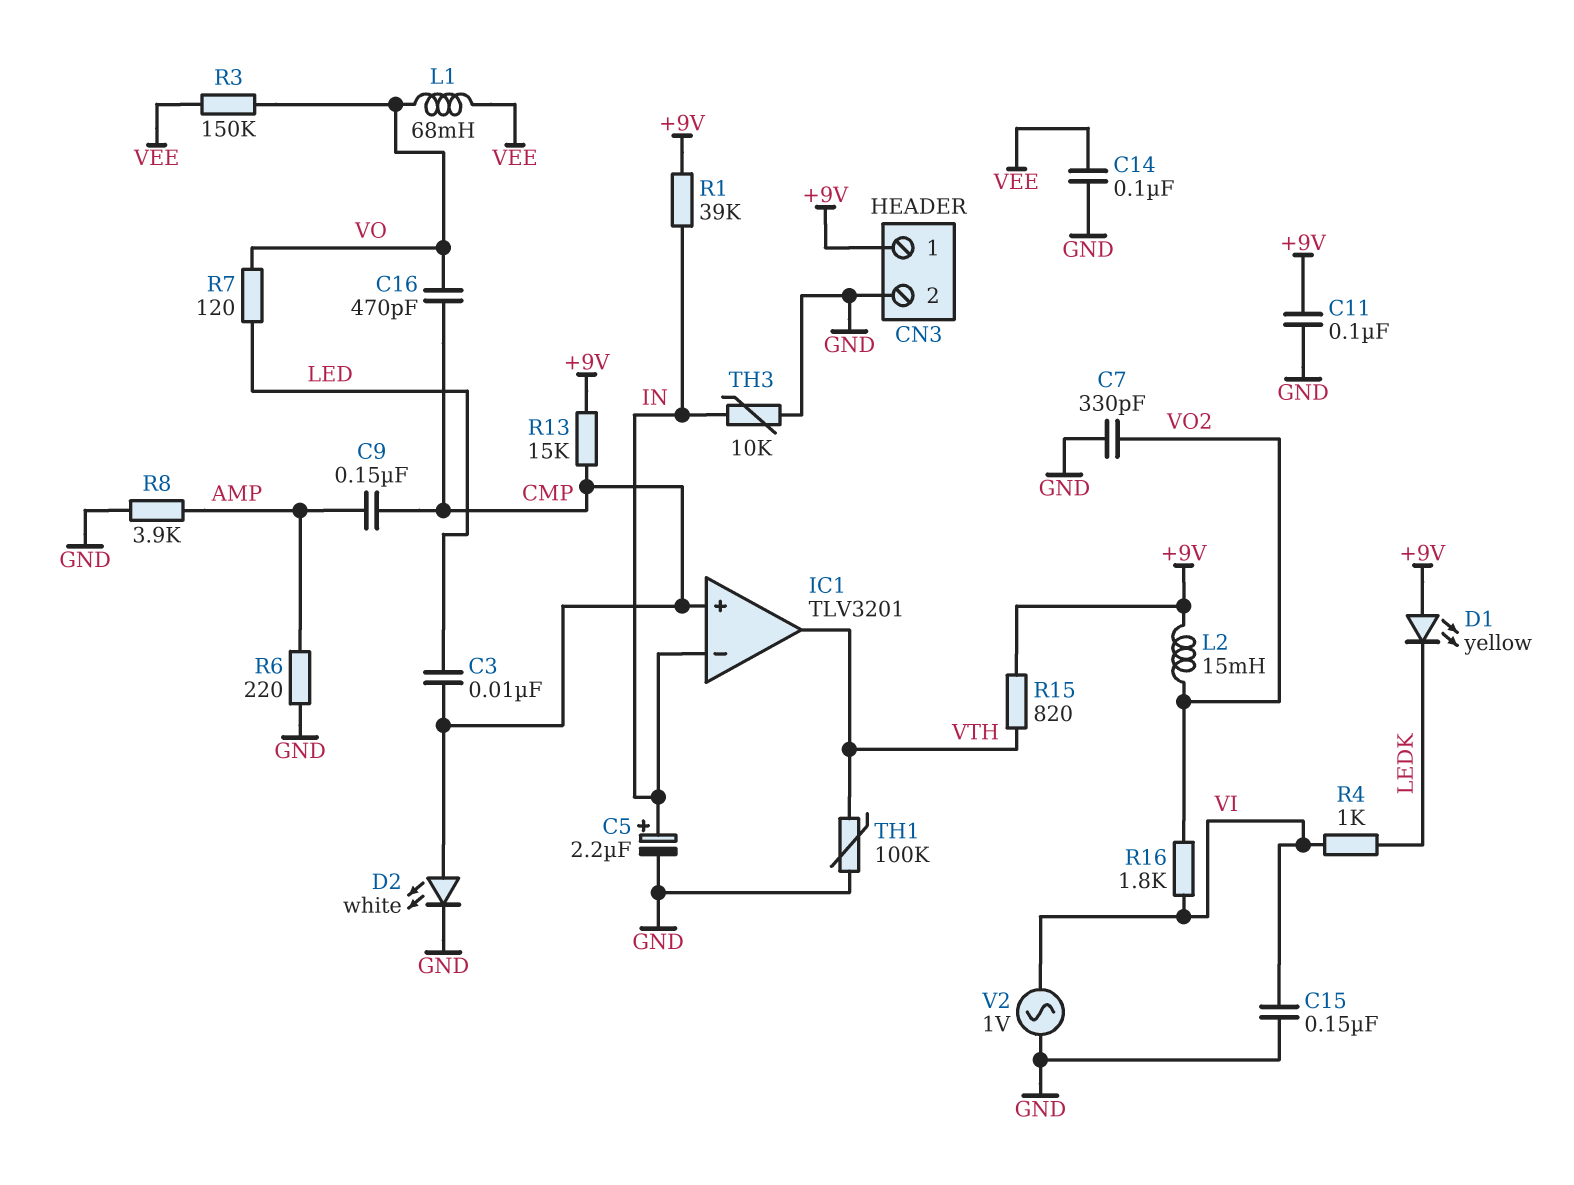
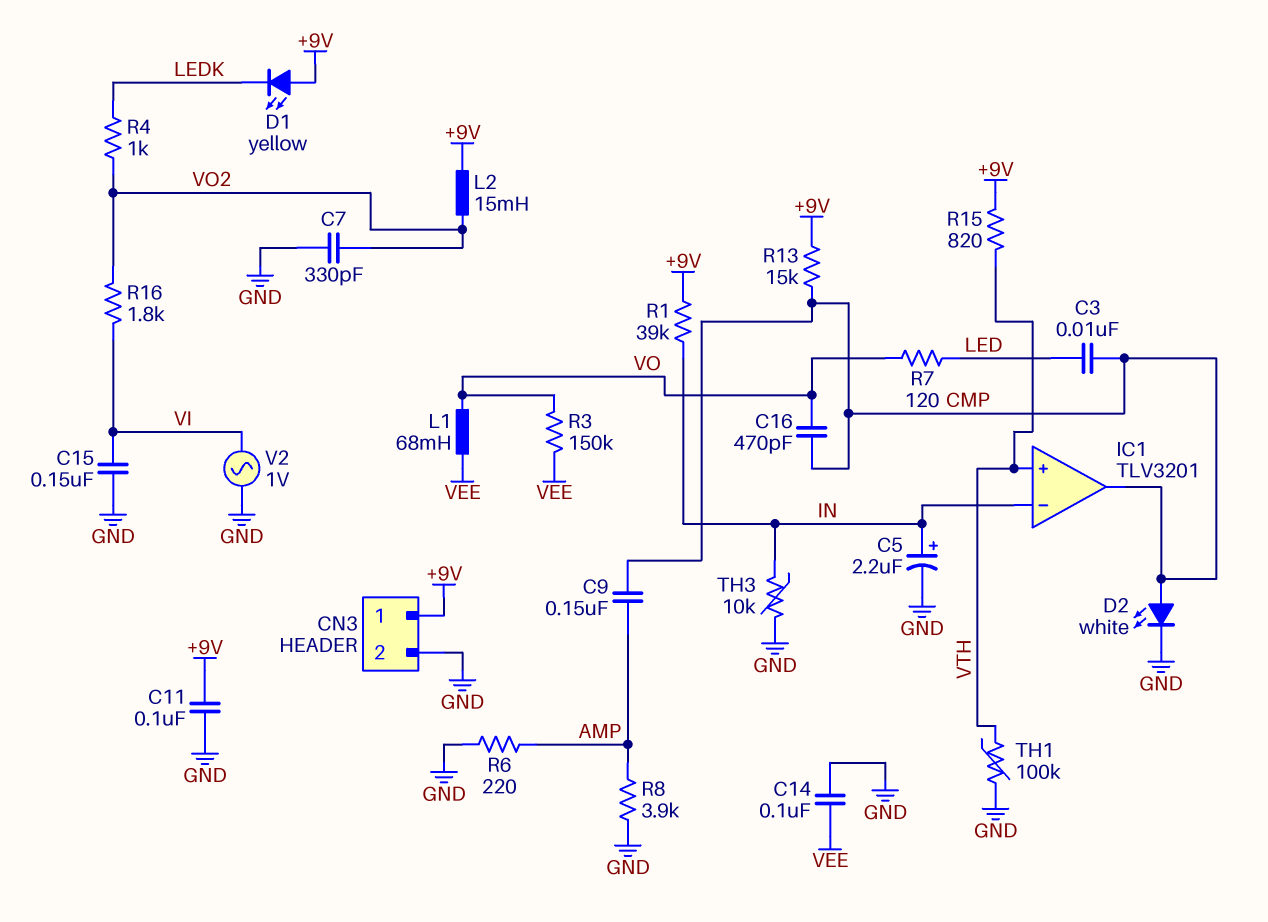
IC1 pin in+: CMP -> VTH
IC1 pin out: VTH -> CMP
R4: 1k (LEDK, VI) -> 1k (LEDK, VO2)

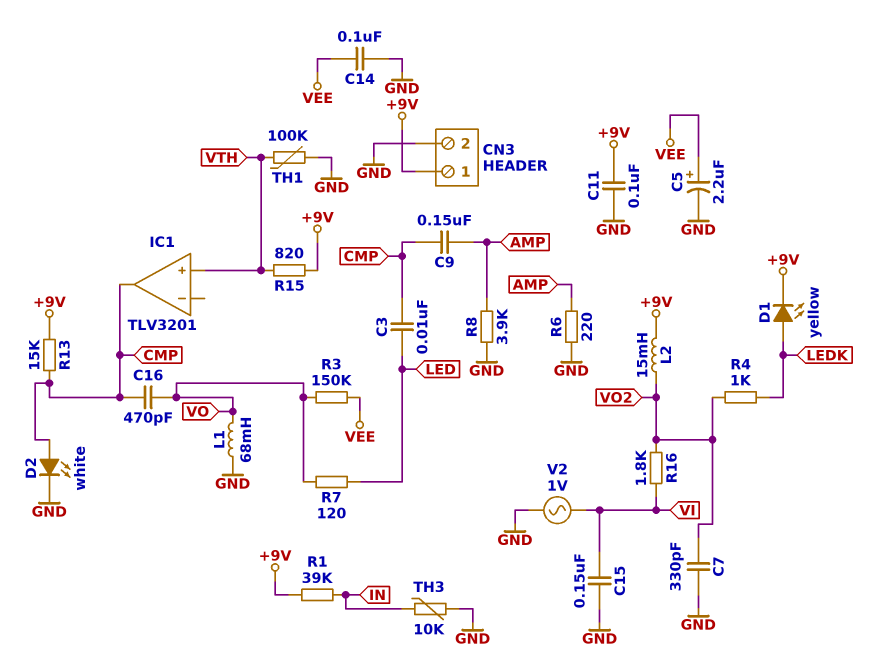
C5: 2.2uF (plus IN, minus GND) -> 2.2uF (plus VEE, minus GND)
D1: LED yellow (A +9V, K LEDK) -> LED yellow (A LEDK, K +9V)
IC1 pin in-: IN -> none
L1: 68mH (VEE, VO) -> 68mH (GND, VO)

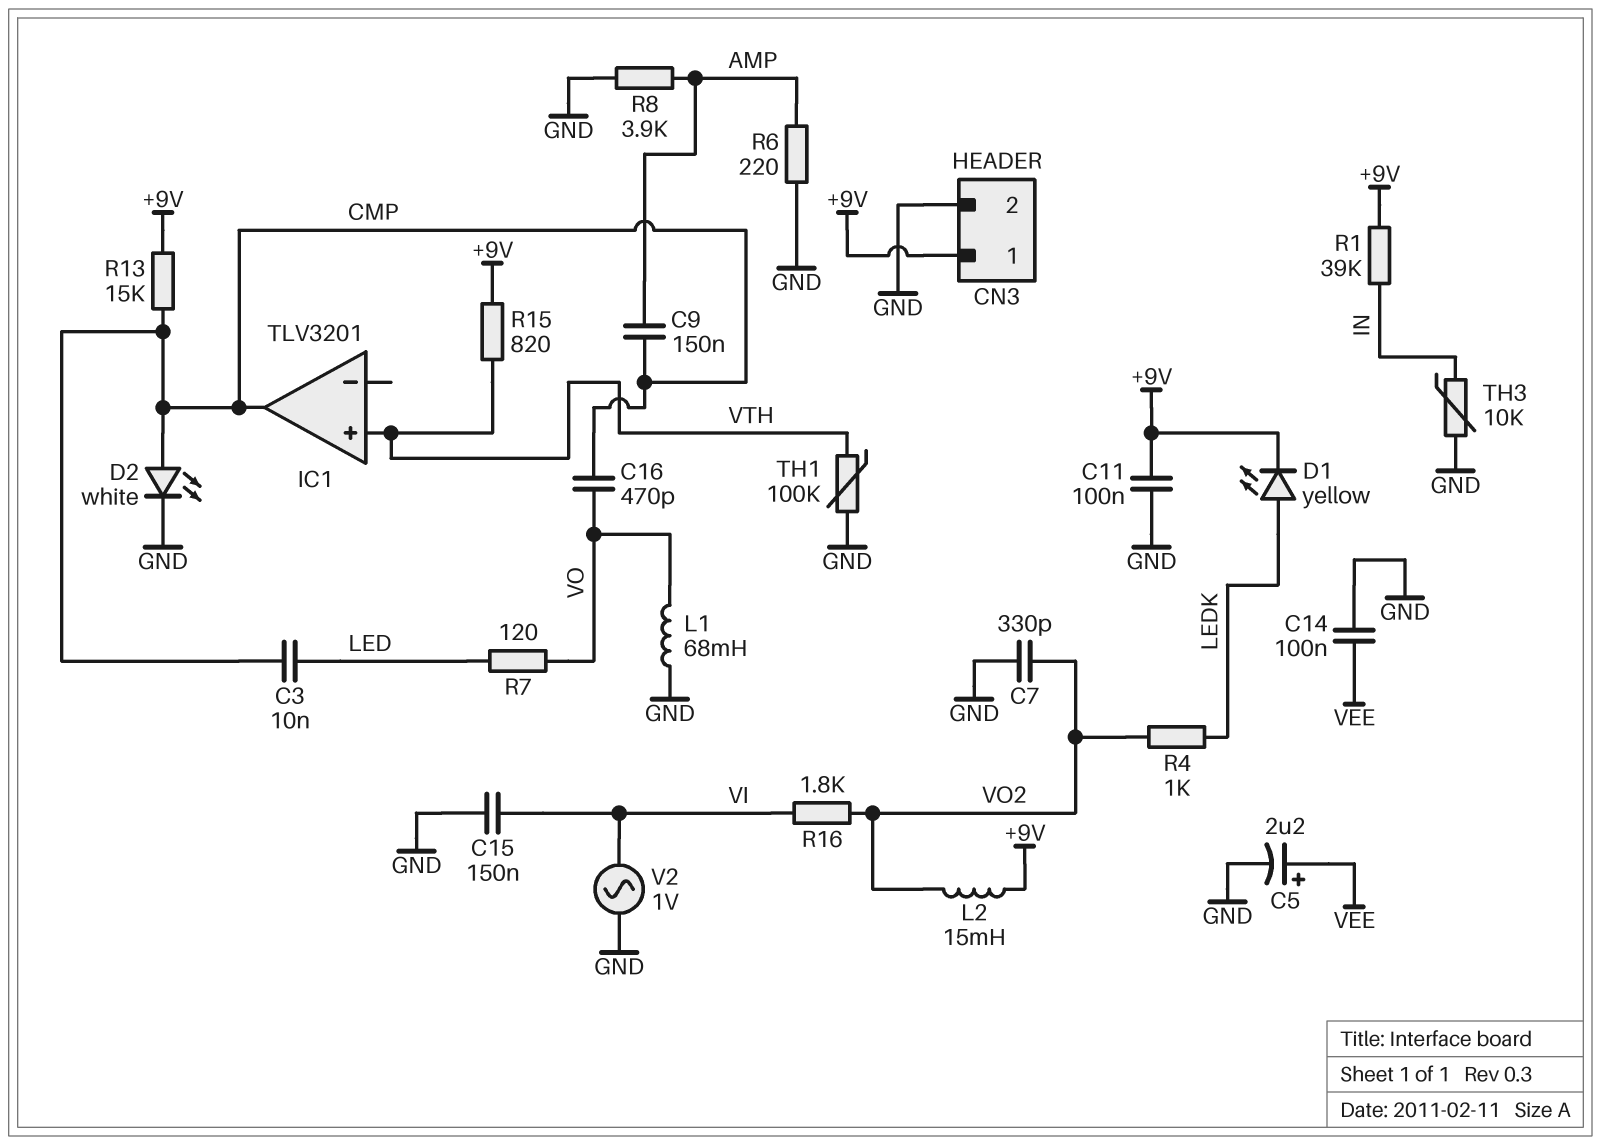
R3: 150k (VEE, VO) -> none

